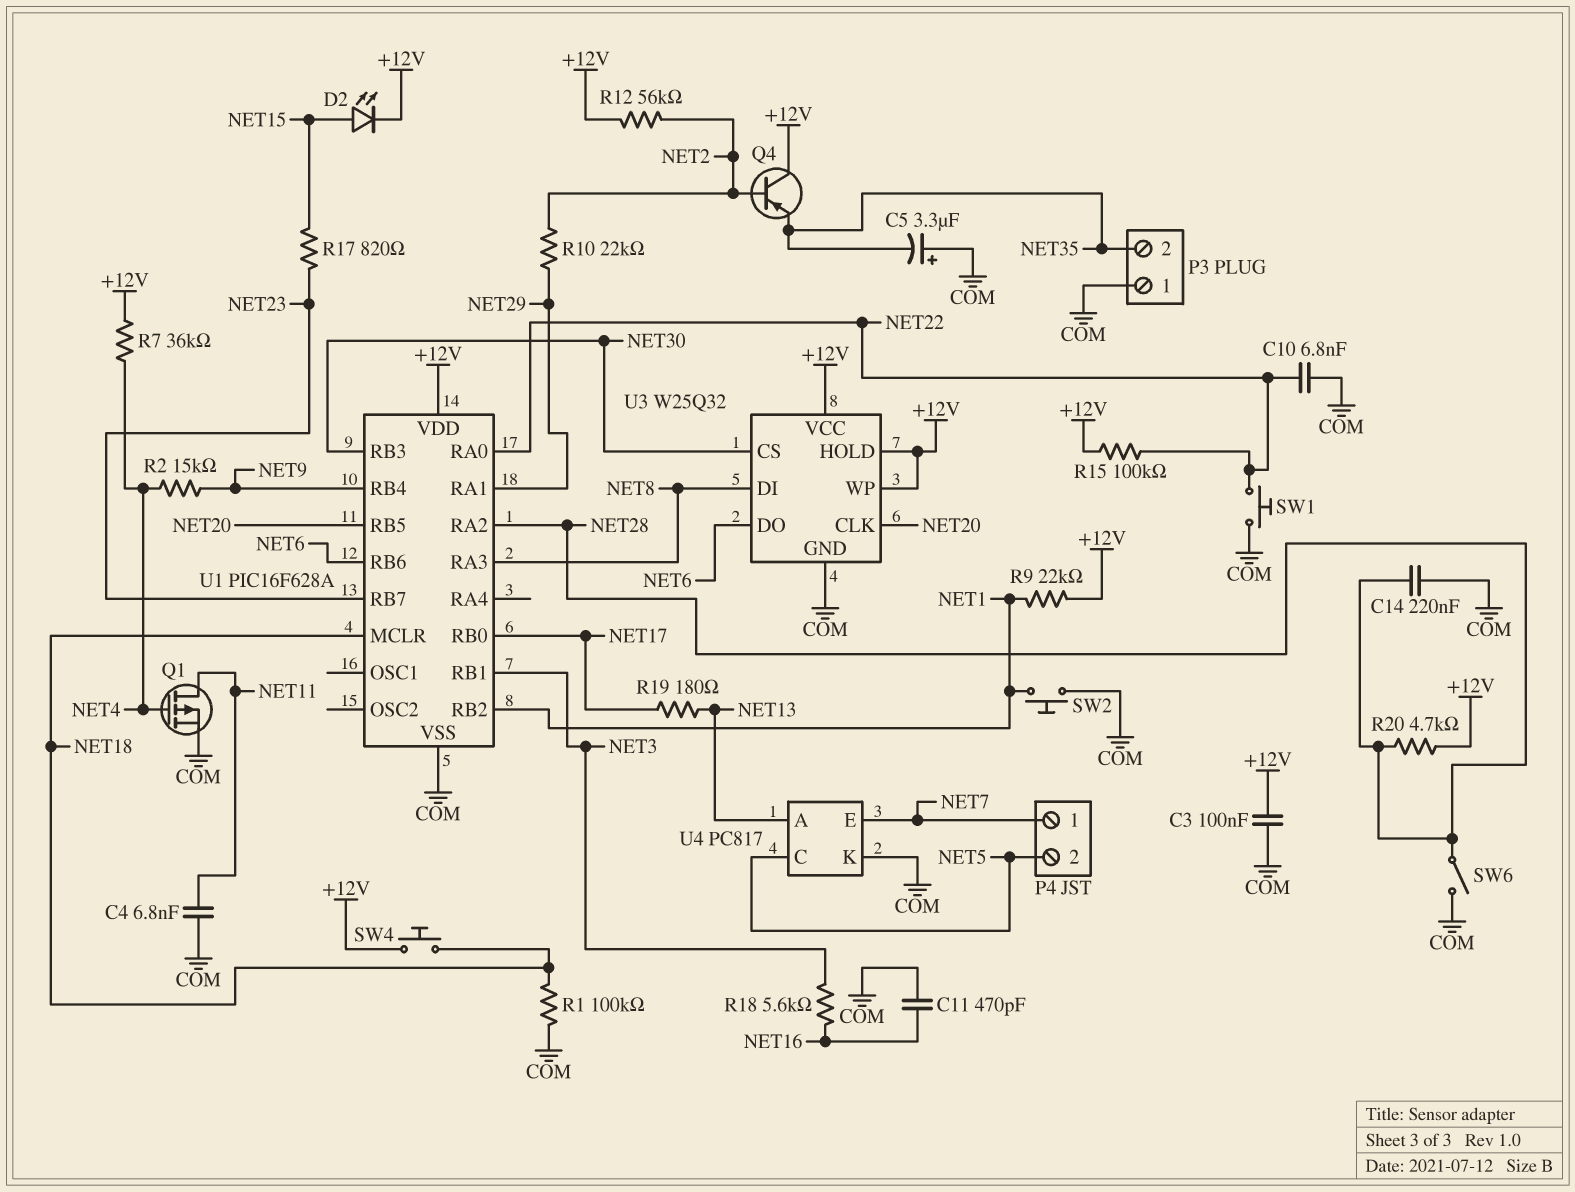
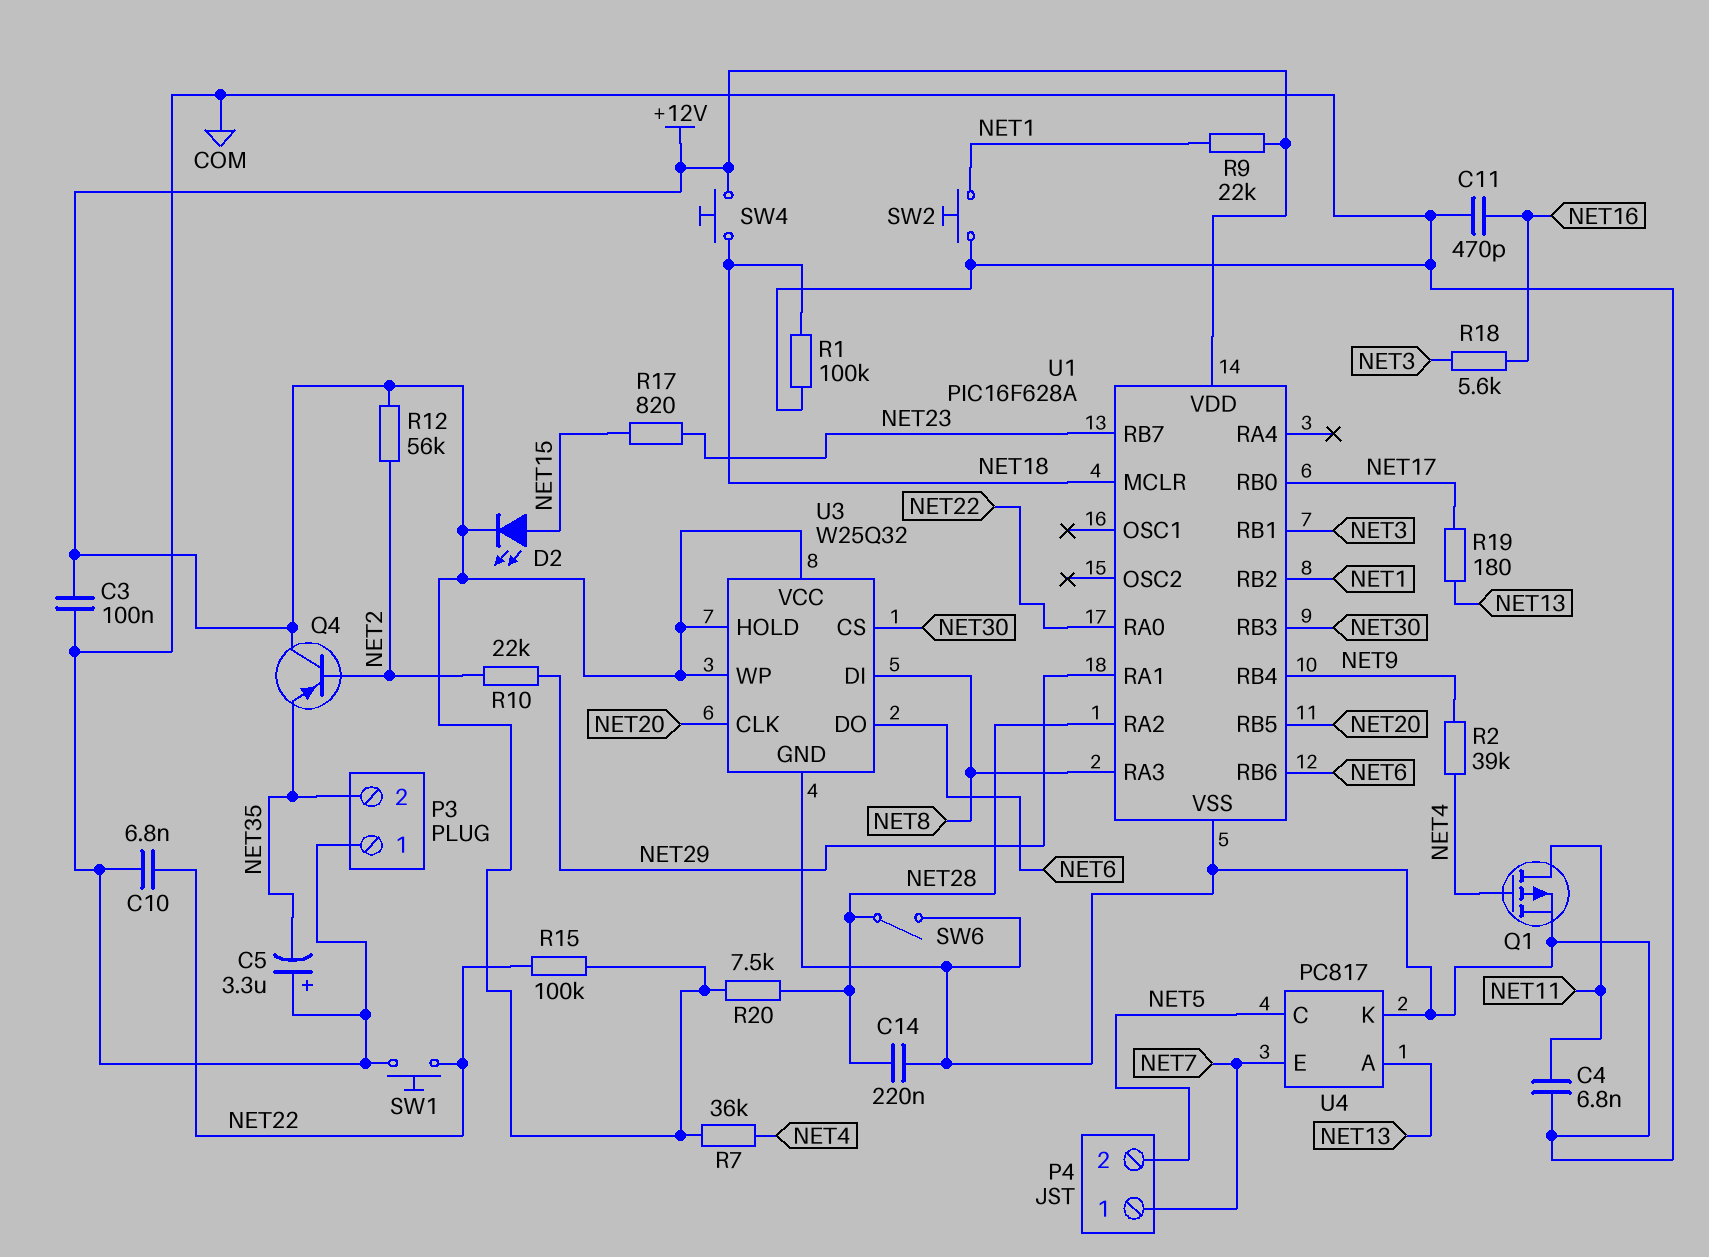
R2: 15k (NET4, NET9) -> 39k (NET4, NET9)
R20: 4.7k (+12V, NET28) -> 7.5k (+12V, NET28)

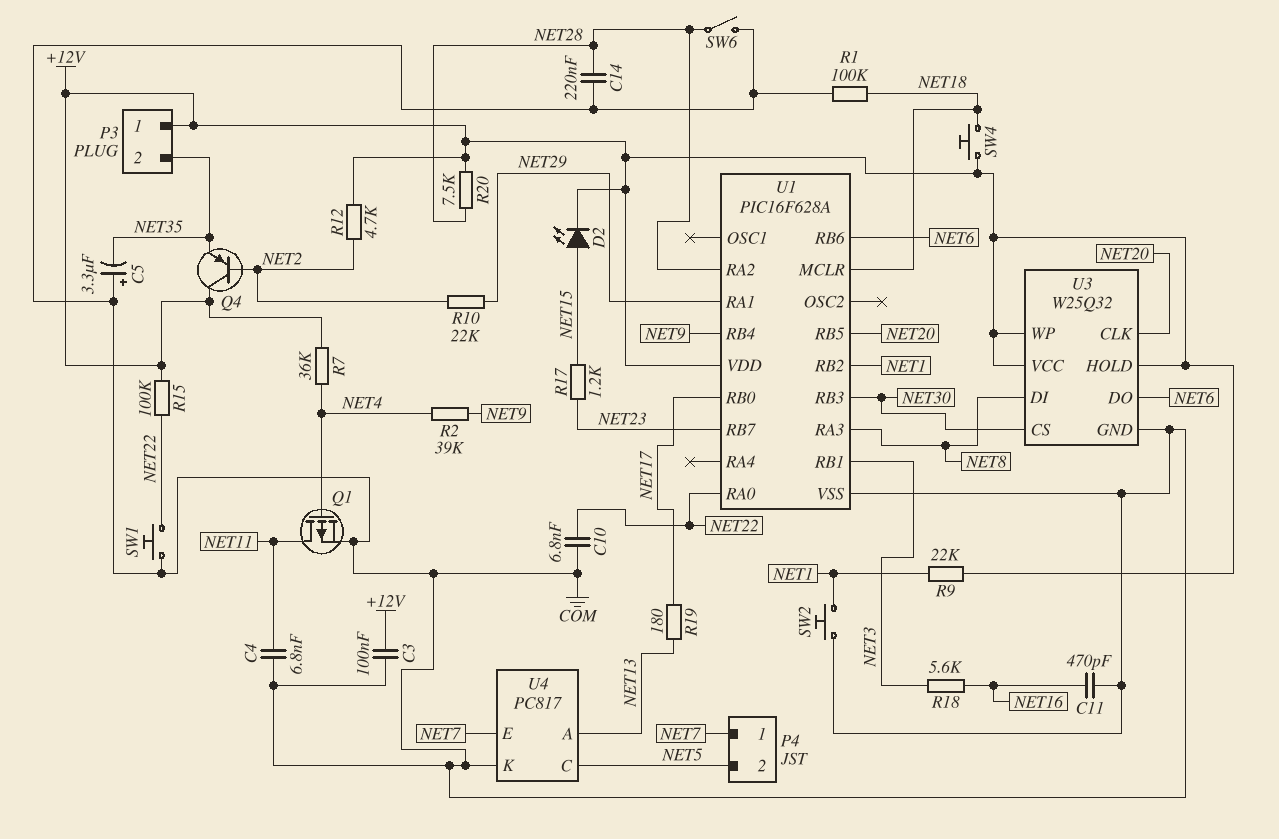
P3 pin 1: COM -> +12V
R12: 56k (+12V, NET2) -> 4.7k (+12V, NET2)
R17: 820 (NET15, NET23) -> 1.2k (NET15, NET23)

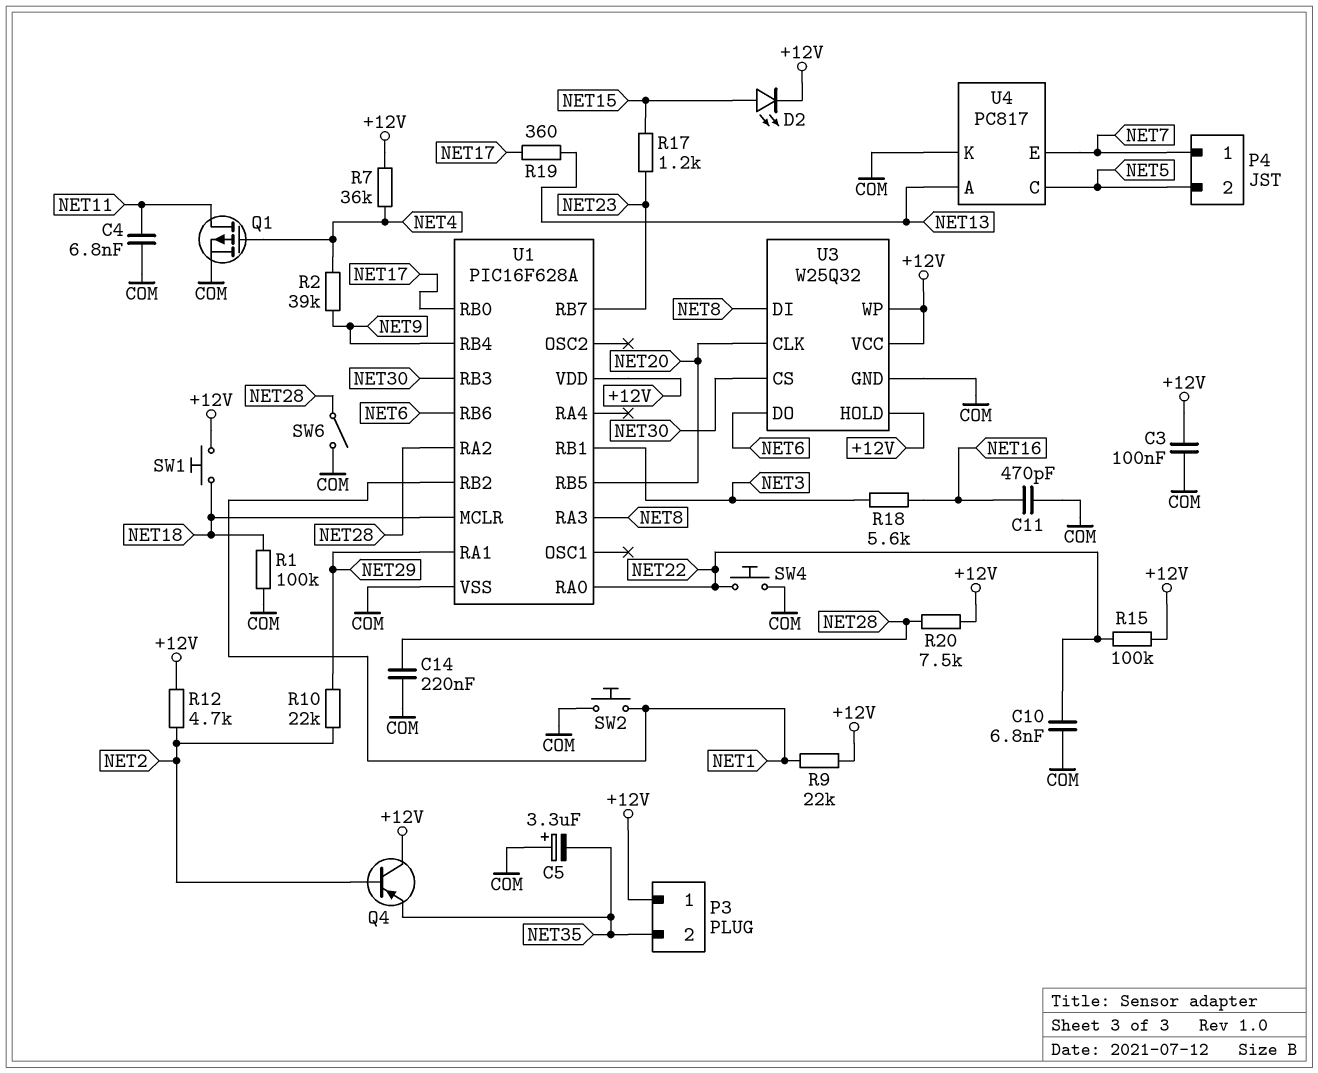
R19: 180 (NET13, NET17) -> 360 (NET13, NET17)
SW1: button (COM, NET22) -> button (+12V, NET18)
SW4: button (+12V, NET18) -> button (COM, NET22)

